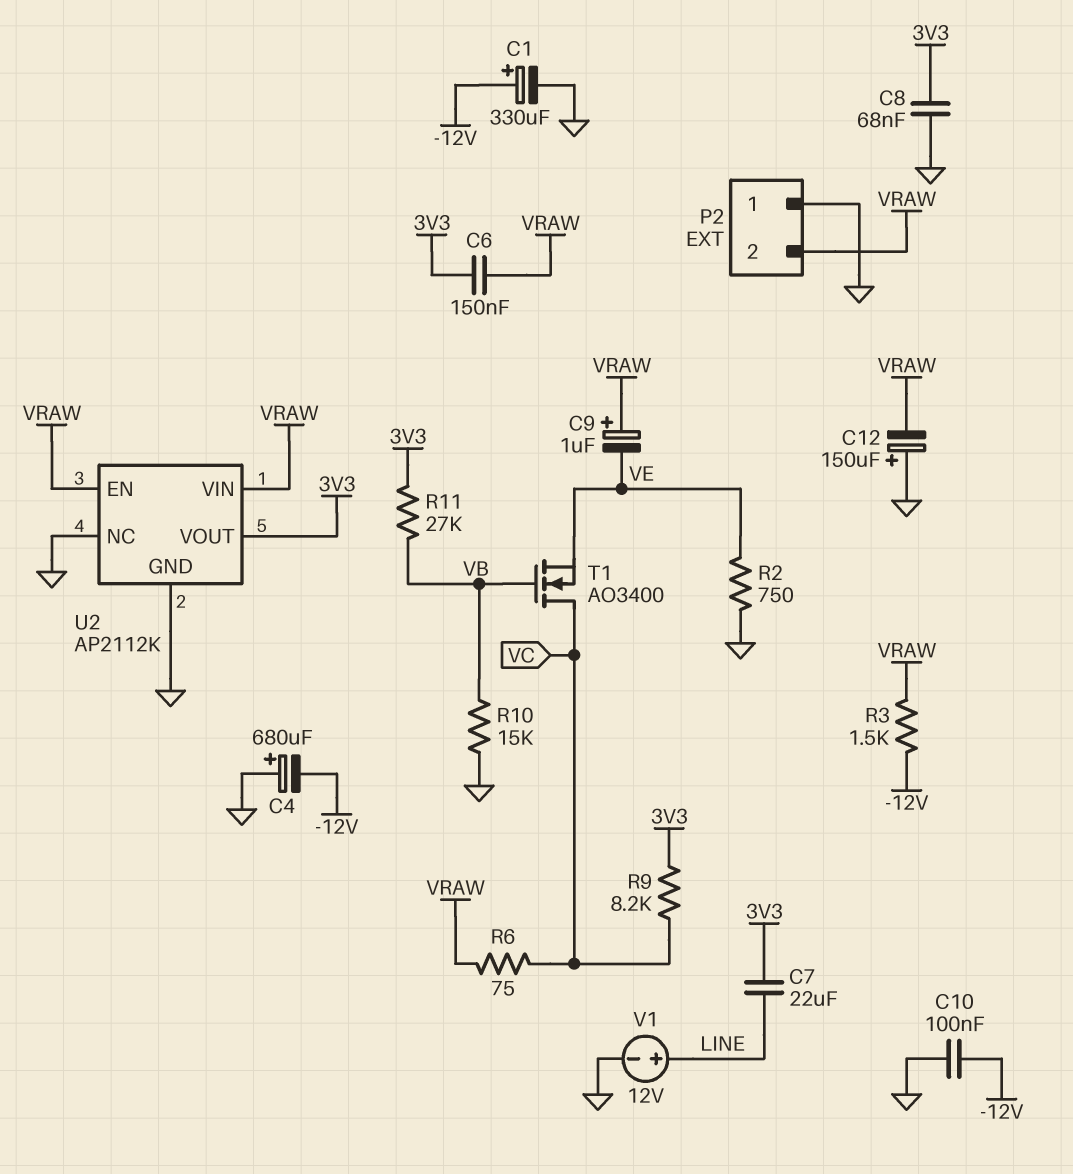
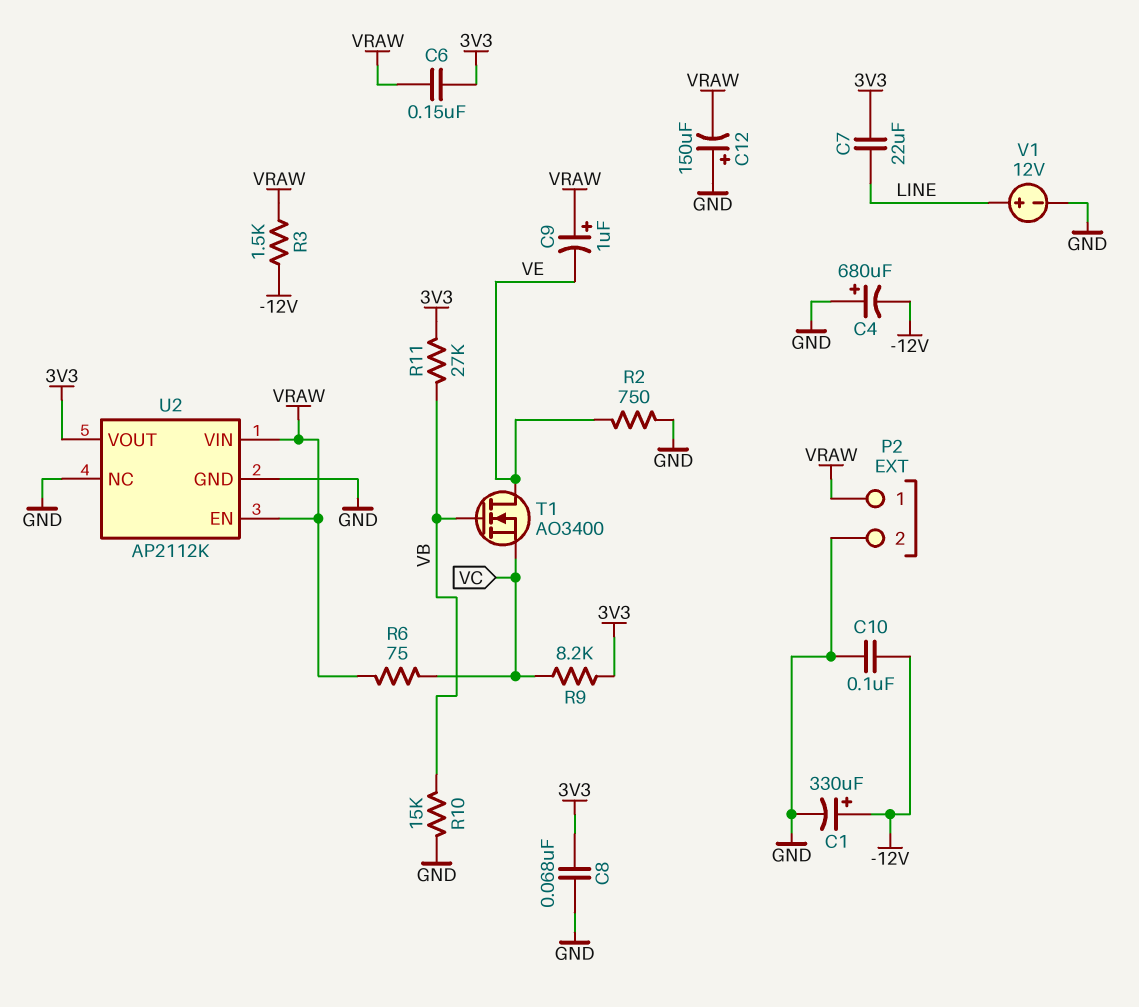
P2 pin 1: GND -> VRAW
P2 pin 2: VRAW -> GND
T1: NMOS AO3400 (G VB, D VC, S VE) -> NMOS AO3400 (G VB, D VE, S VC)

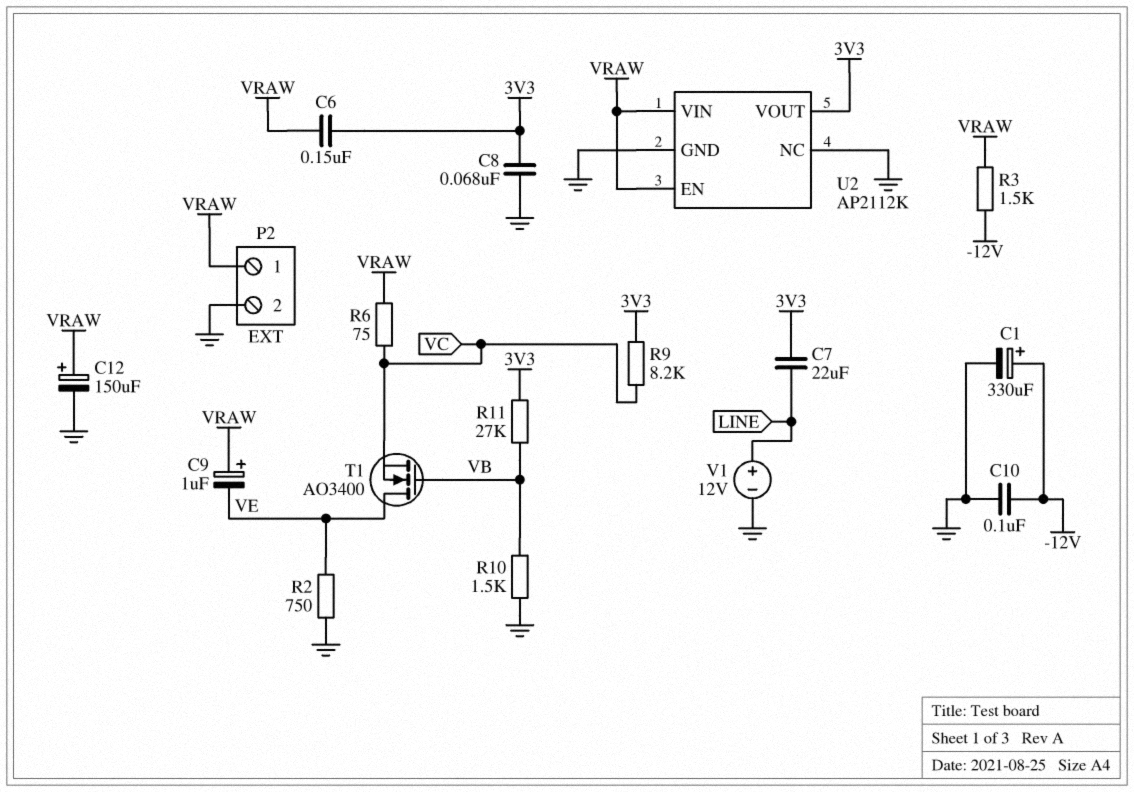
C4: 680uF (plus GND, minus -12V) -> none
C12: 150uF (plus GND, minus VRAW) -> 150uF (plus VRAW, minus GND)
R10: 15k (GND, VB) -> 1.5k (GND, VB)

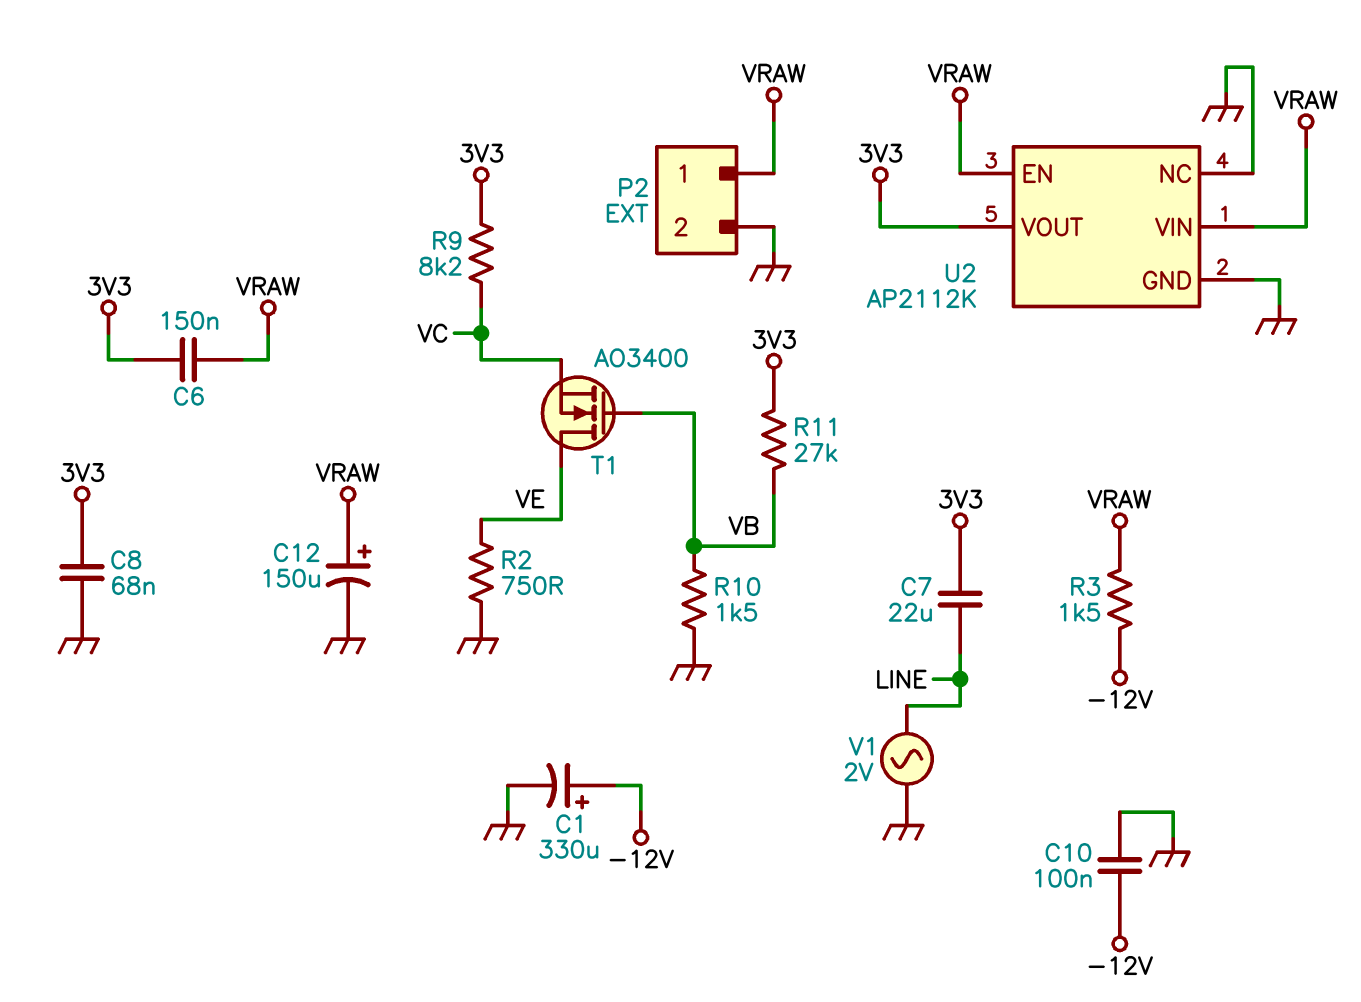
C9: 1uF (plus VRAW, minus VE) -> none
R6: 75 (VC, VRAW) -> none
V1: 12V (plus LINE, minus GND) -> AC 2V (GND, LINE)

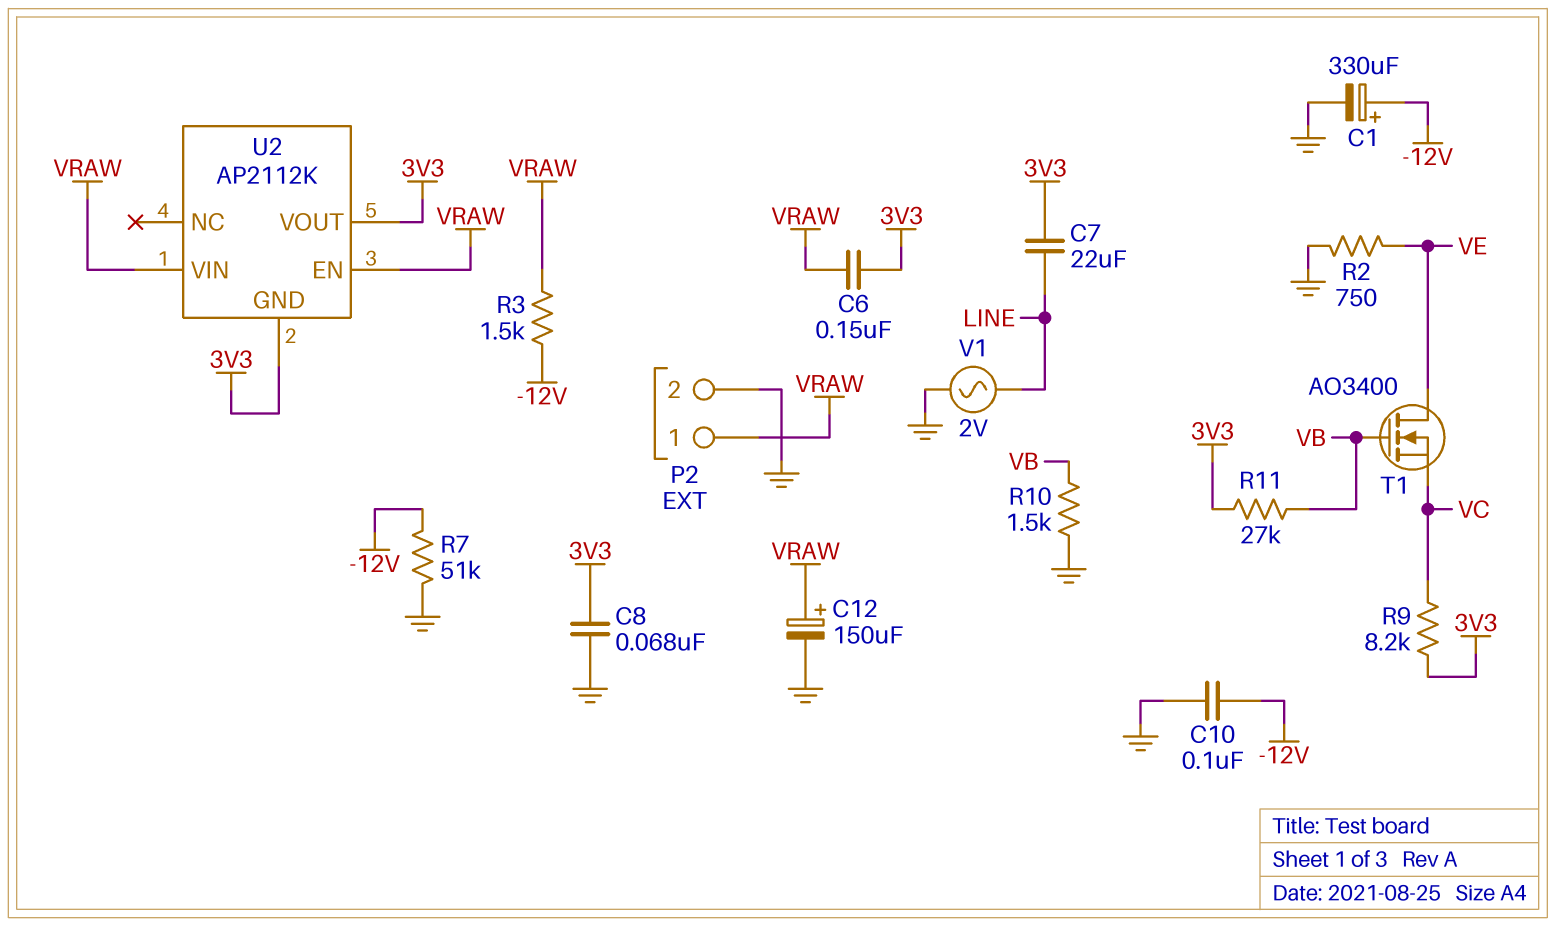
R7: none -> 51k (-12V, GND)
U2 pin GND: GND -> 3V3
U2 pin NC: GND -> none

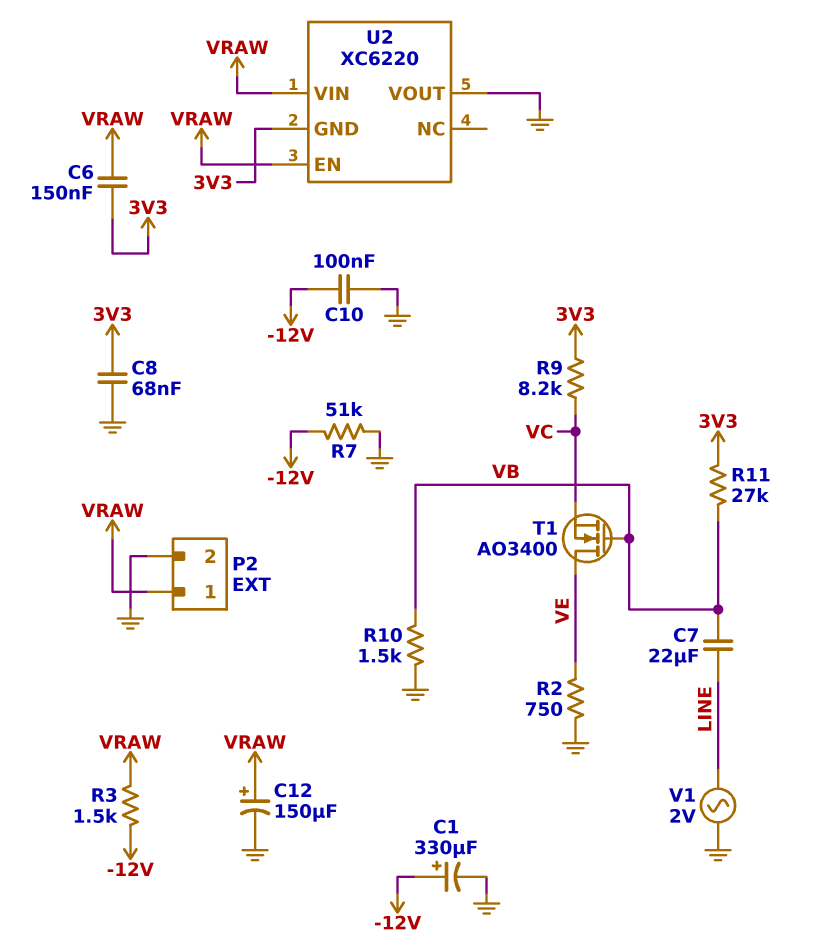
C7: 22uF (3V3, LINE) -> 22uF (LINE, VB)
U2: AP2112K -> XC6220
U2 pin VOUT: 3V3 -> GND

